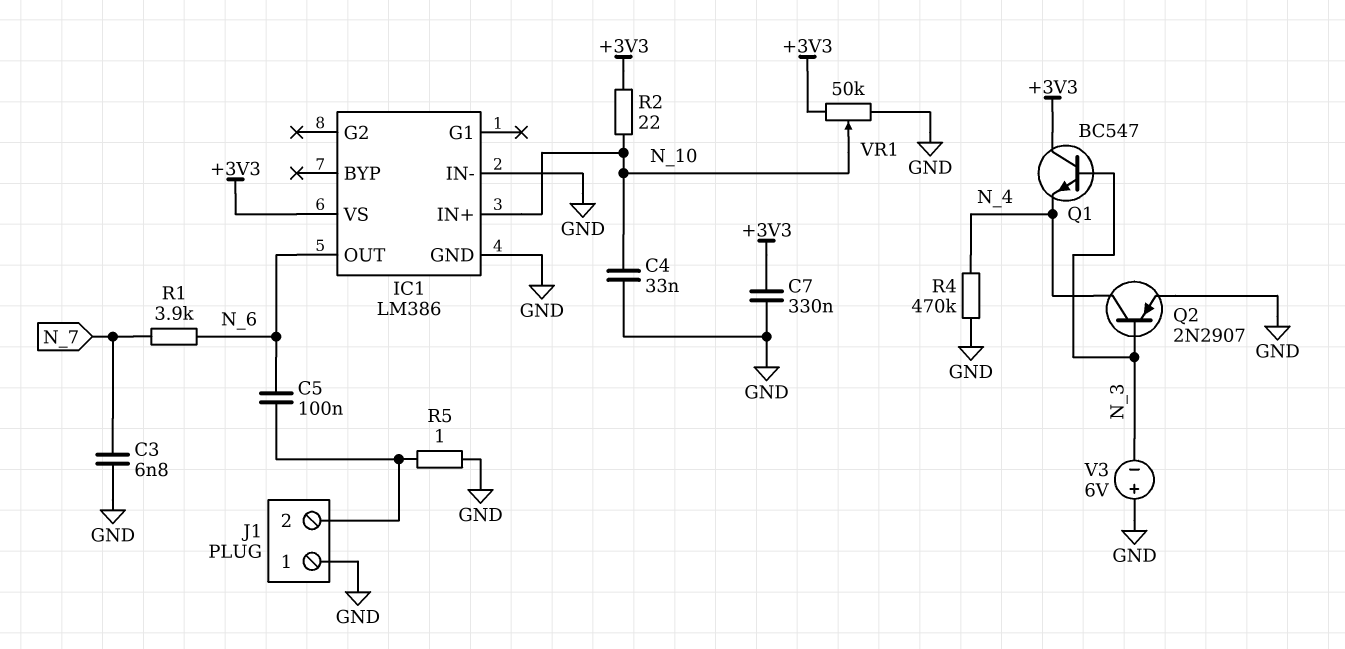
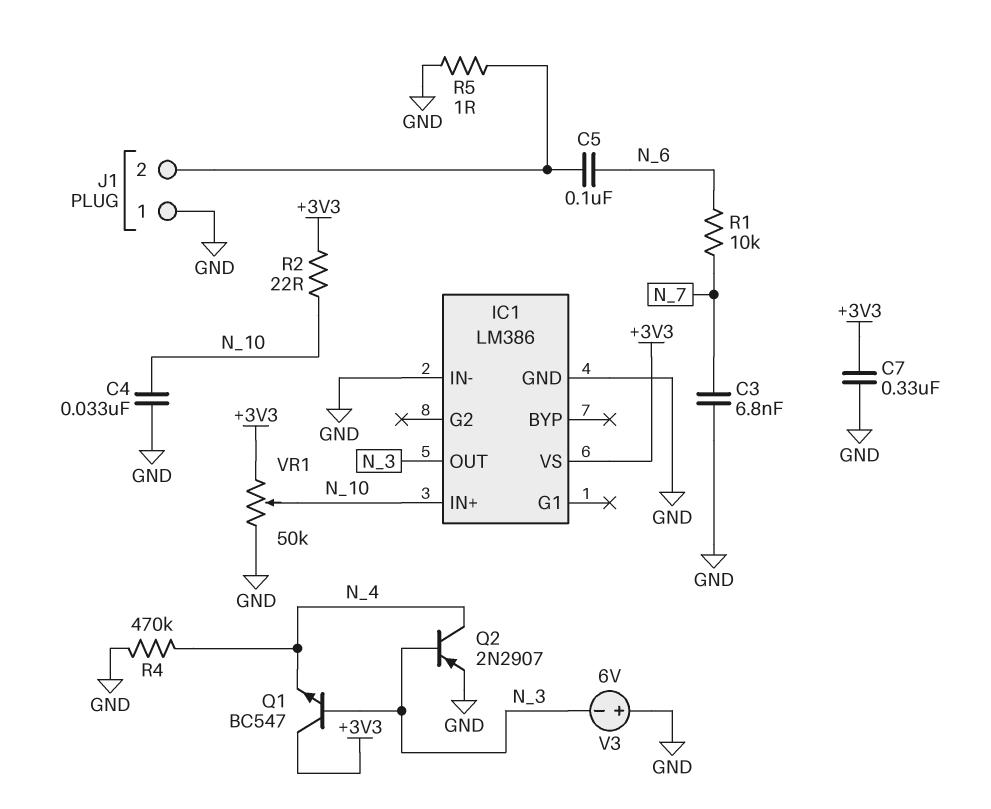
IC1 pin OUT: N_6 -> N_3
R1: 3.9k (N_6, N_7) -> 10k (N_6, N_7)

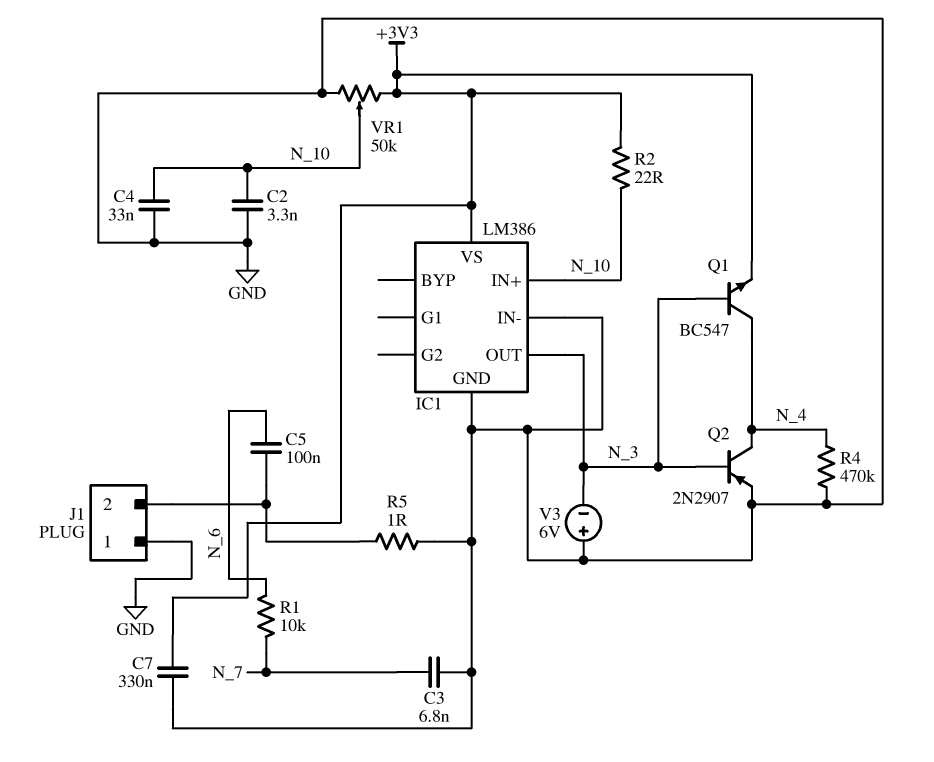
C2: none -> 3.3nF (GND, N_10)
Q1: NPN BC547 (B N_3, C +3V3, E N_4) -> NPN BC547 (B N_3, C N_4, E +3V3)

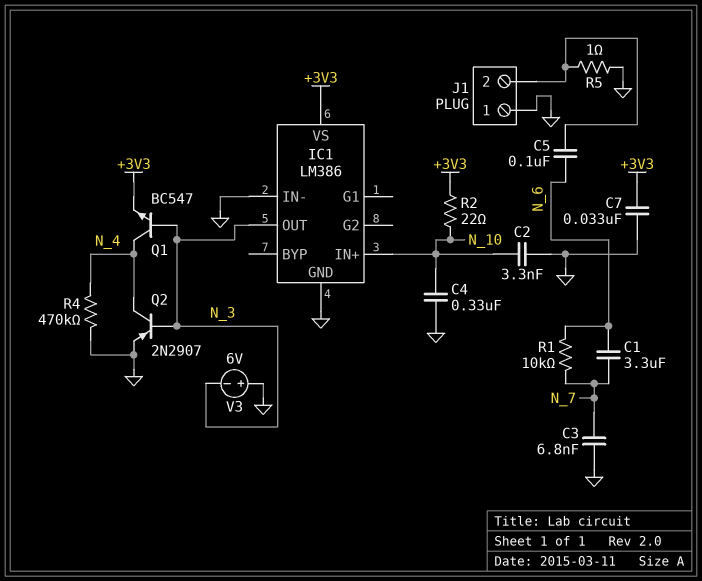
C1: none -> 3.3uF (N_6, N_7)
C4: 33nF (GND, N_10) -> 330nF (GND, N_10)
C7: 330nF (+3V3, GND) -> 33nF (+3V3, GND)
VR1: 50k (+3V3, GND, wiper N_10) -> none

